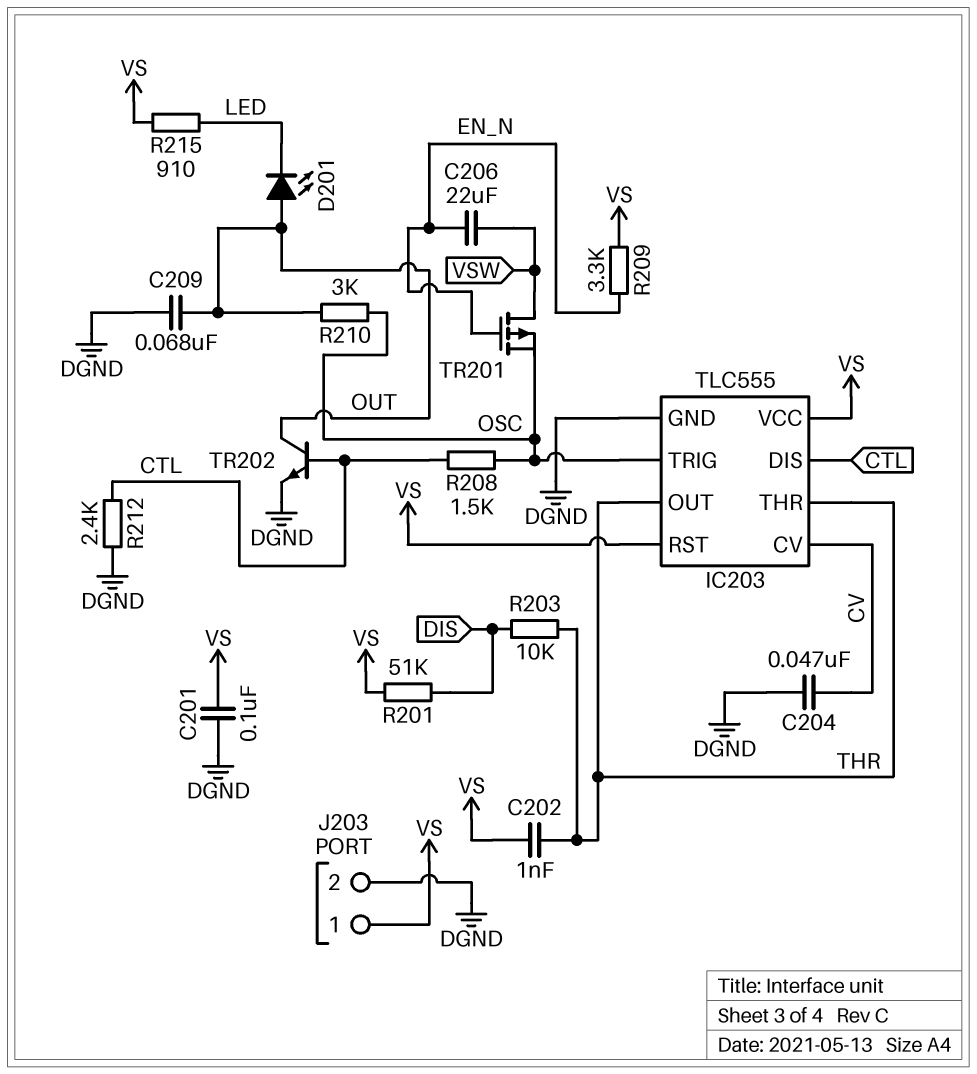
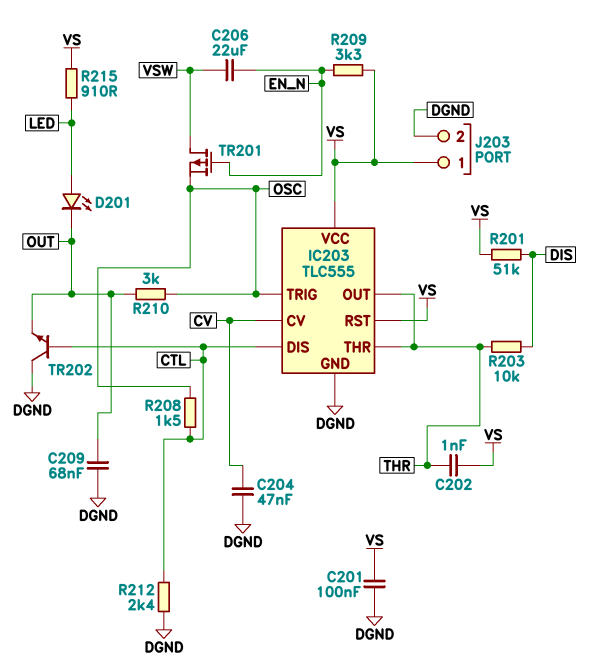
D201: LED (A OUT, K LED) -> LED (A LED, K OUT)
TR202: NPN (B CTL, C OUT, E DGND) -> NPN (B CTL, C DGND, E OUT)

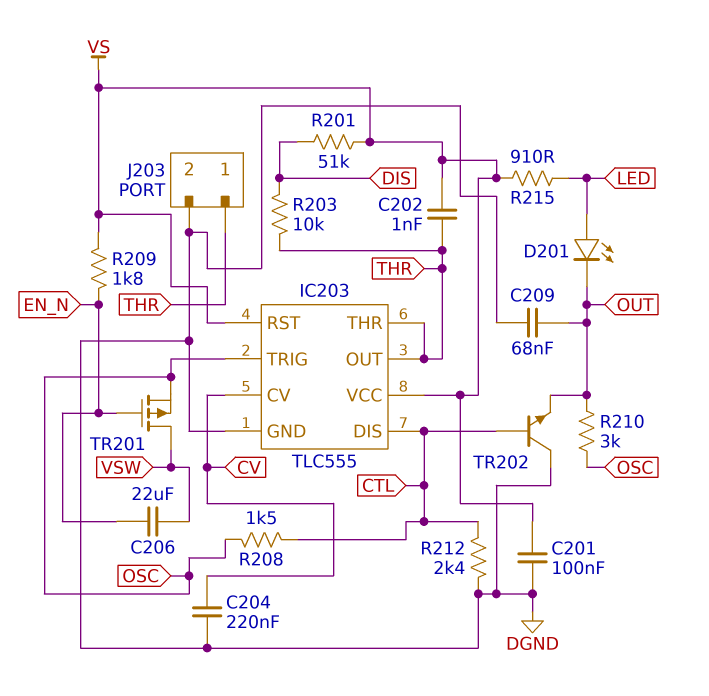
C204: 47nF (CV, DGND) -> 220nF (CV, DGND)
J203 pin 1: VS -> THR
R209: 3.3k (EN_N, VS) -> 1.8k (EN_N, VS)

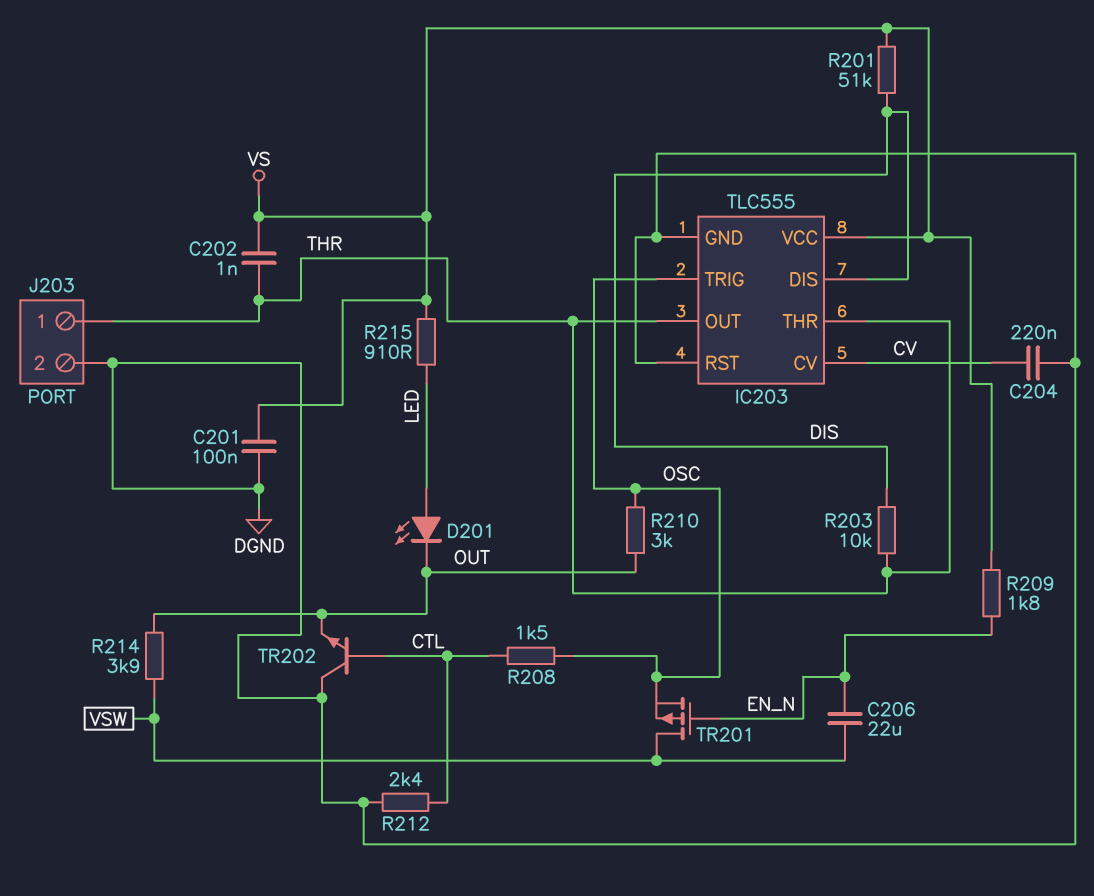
C209: 68nF (DGND, OUT) -> none
IC203 pin DIS: CTL -> DIS
IC203 pin RST: VS -> DGND
R214: none -> 3.9k (OUT, VSW)

